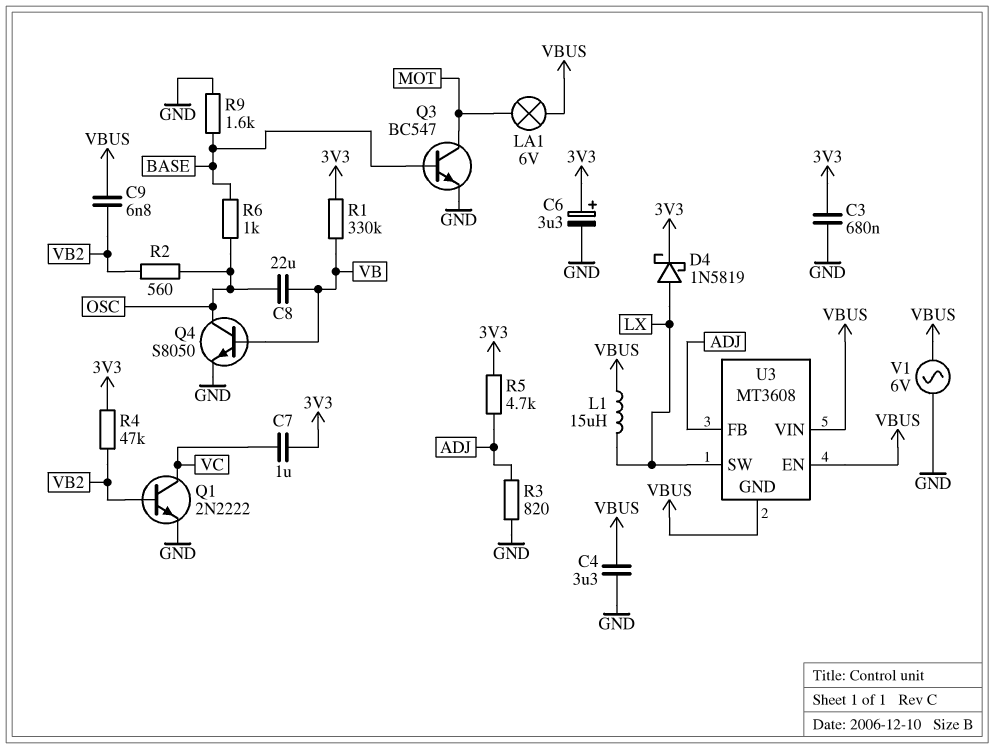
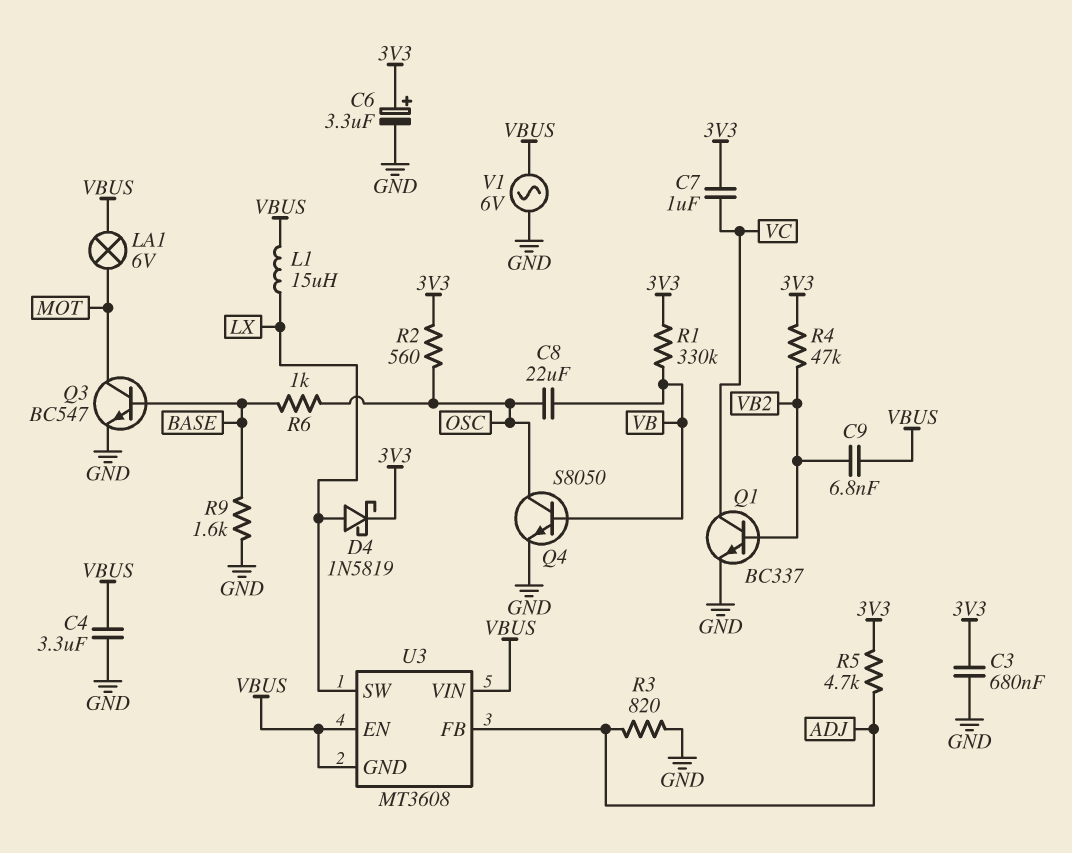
Q1: NPN 2N2222 (B VB2, C VC, E GND) -> NPN BC337 (B VB2, C VC, E GND)
R2: 560 (OSC, VB2) -> 560 (3V3, OSC)

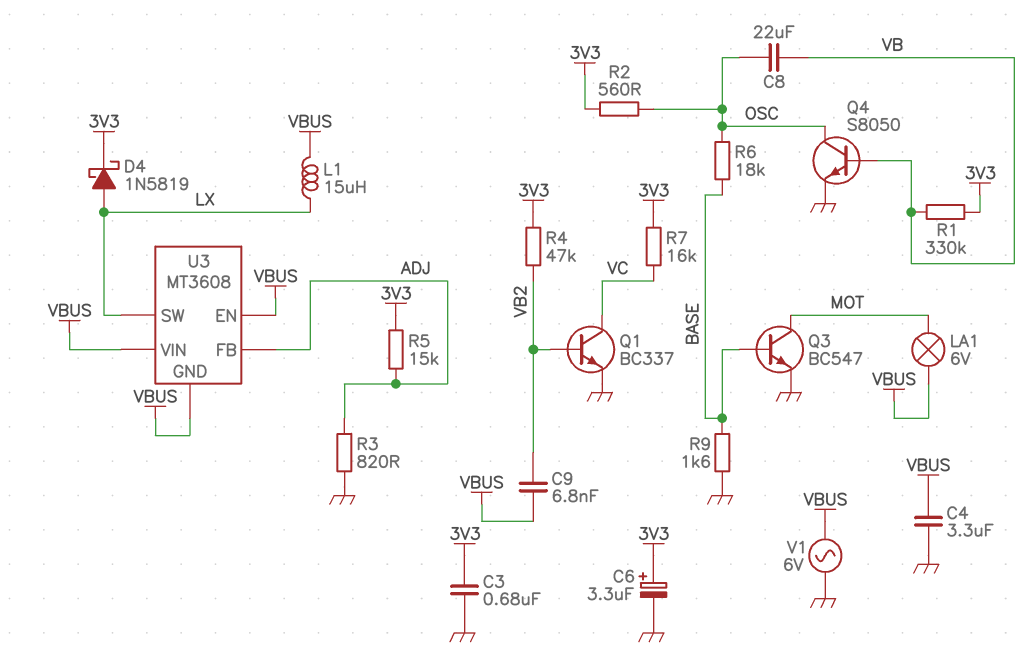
C7: 1uF (3V3, VC) -> none
R5: 4.7k (3V3, ADJ) -> 15k (3V3, ADJ)
R6: 1k (BASE, OSC) -> 18k (BASE, OSC)
R7: none -> 16k (3V3, VC)

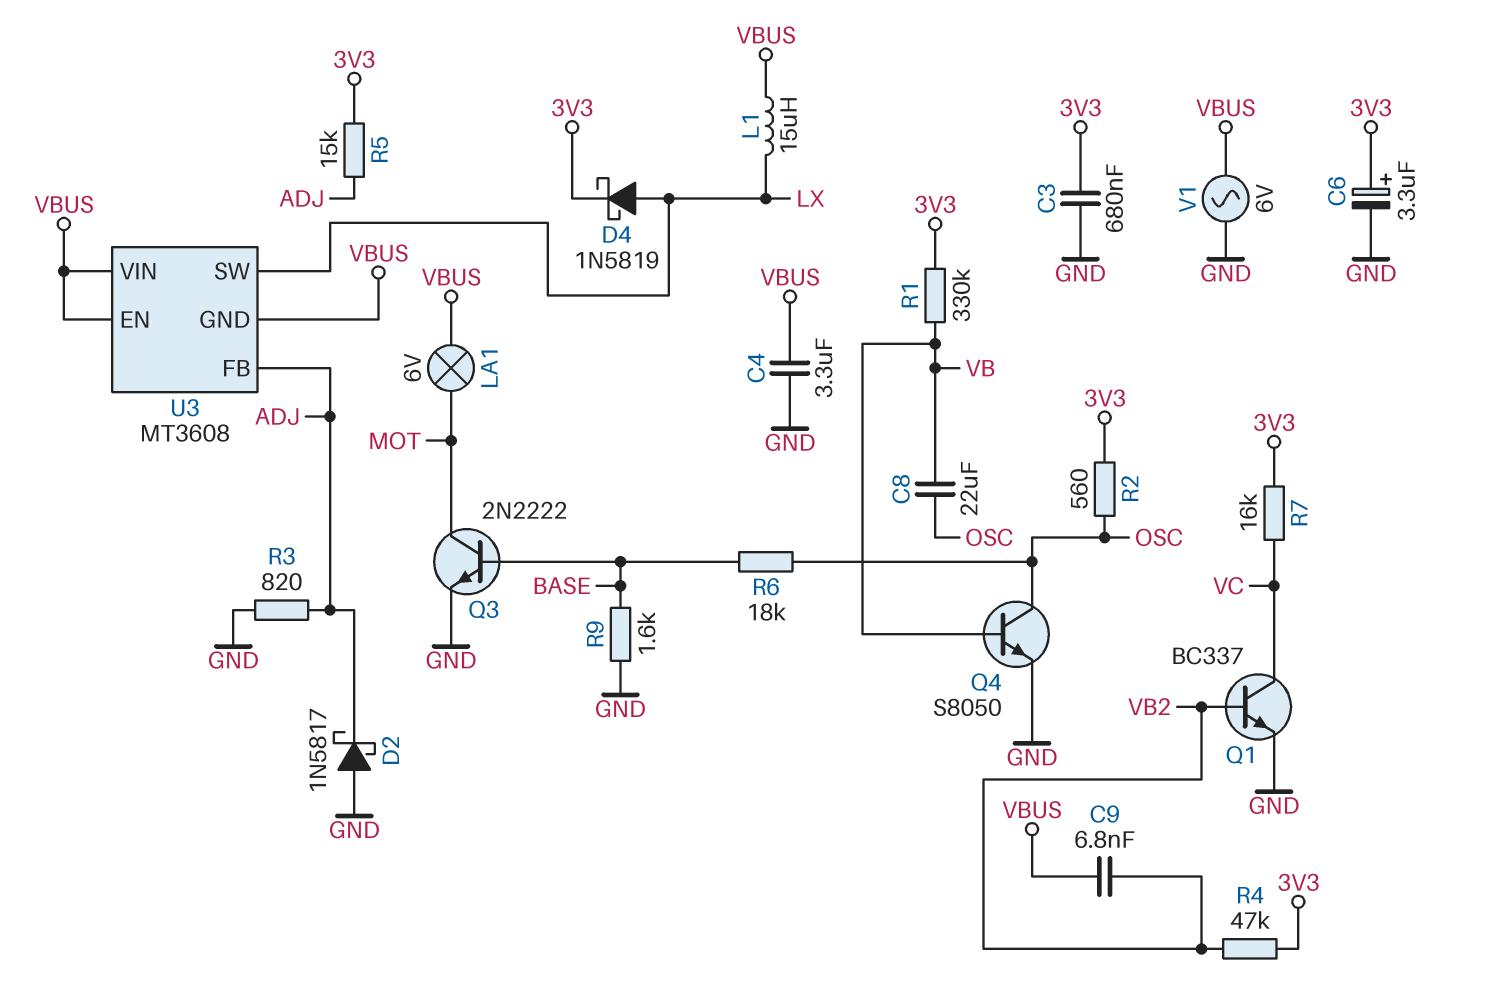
D2: none -> schottky 1N5817 (A GND, K ADJ)
Q3: NPN BC547 (B BASE, C MOT, E GND) -> NPN 2N2222 (B BASE, C MOT, E GND)

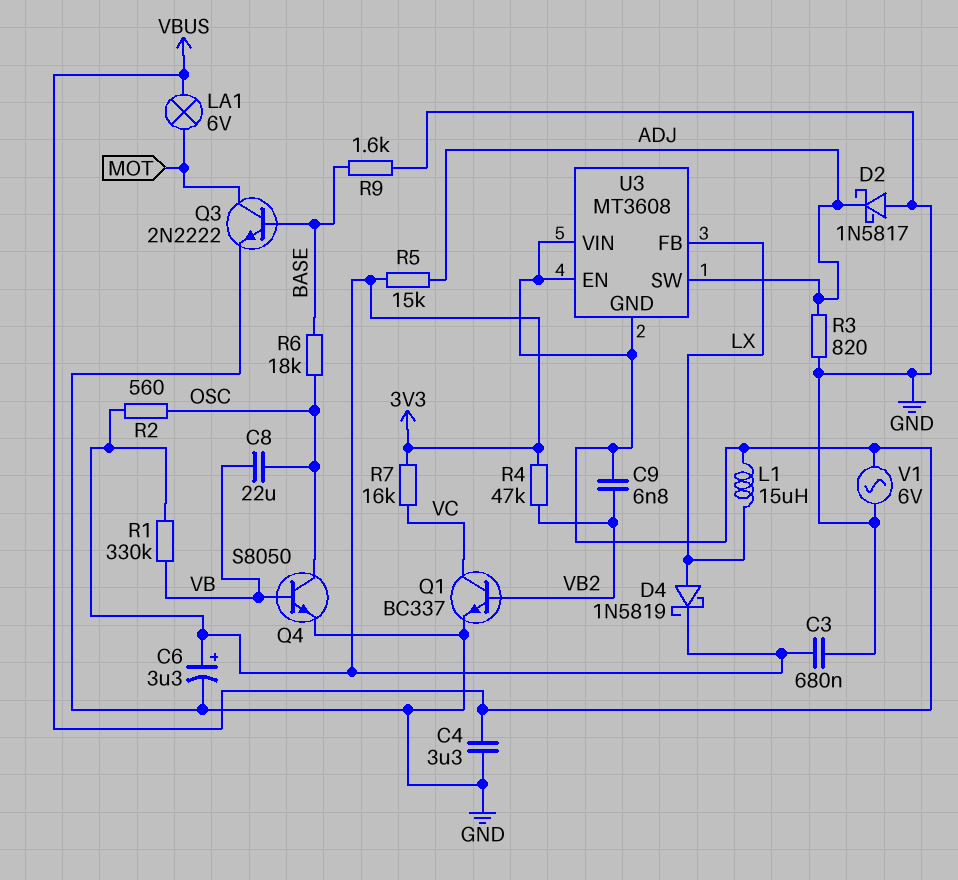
U3 pin FB: ADJ -> LX
U3 pin SW: LX -> ADJ

